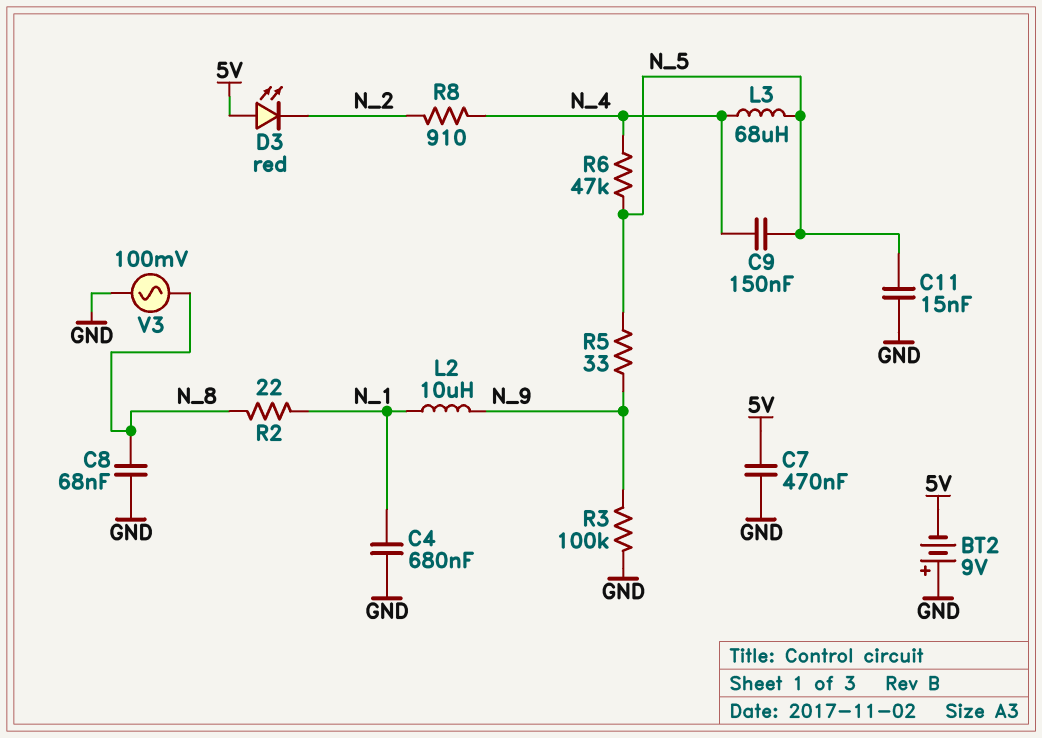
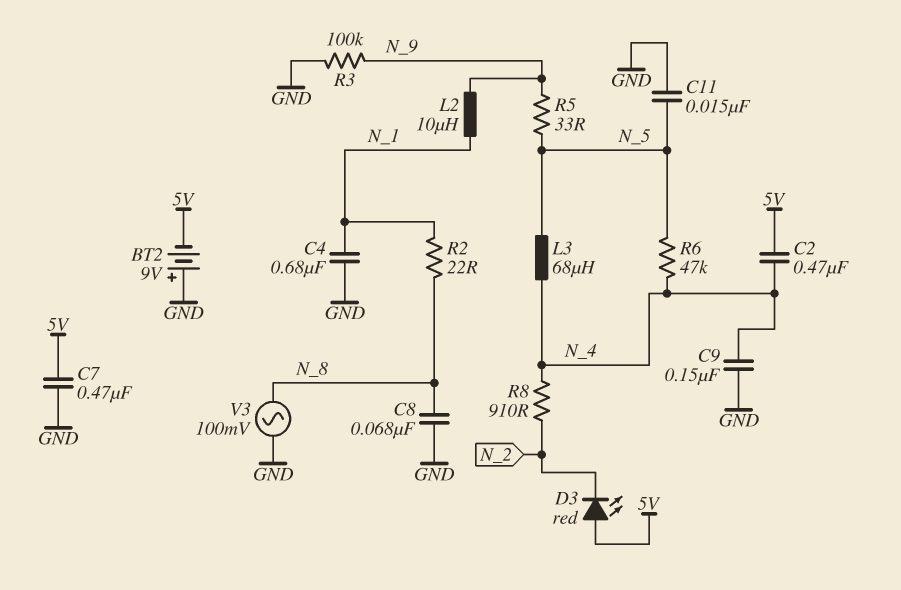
C2: none -> 470nF (5V, N_4)
C9: 150nF (N_4, N_5) -> 150nF (GND, N_4)

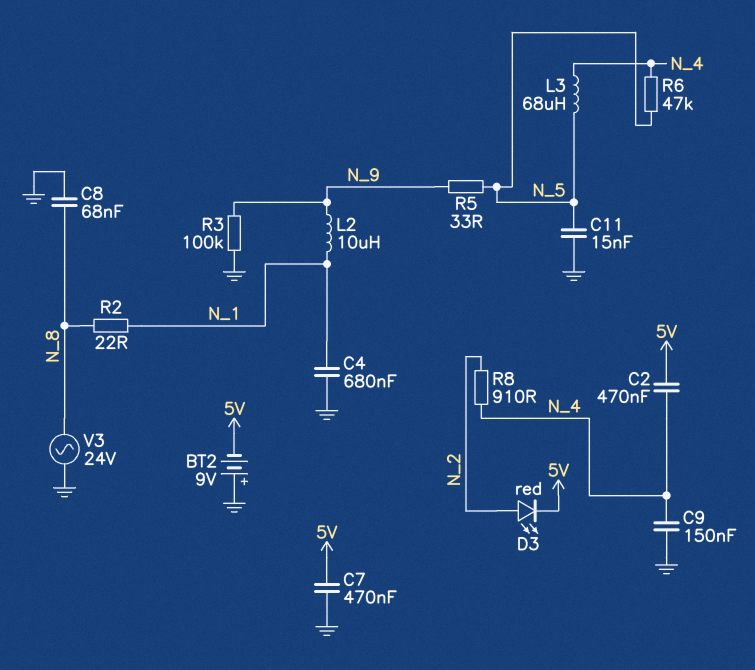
D3: LED red (A 5V, K N_2) -> LED red (A N_2, K 5V)
V3: AC 100mV (GND, N_8) -> AC 24V (GND, N_8)

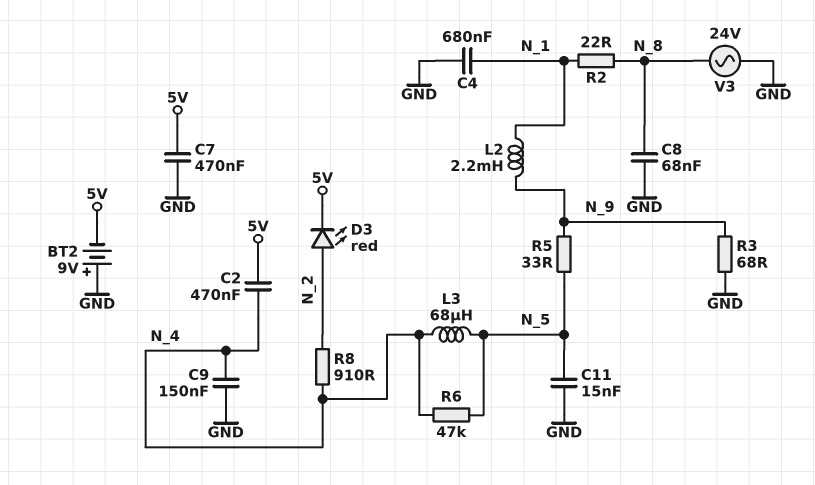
L2: 10uH (N_1, N_9) -> 2.2mH (N_1, N_9)
R3: 100k (GND, N_9) -> 68 (GND, N_9)

